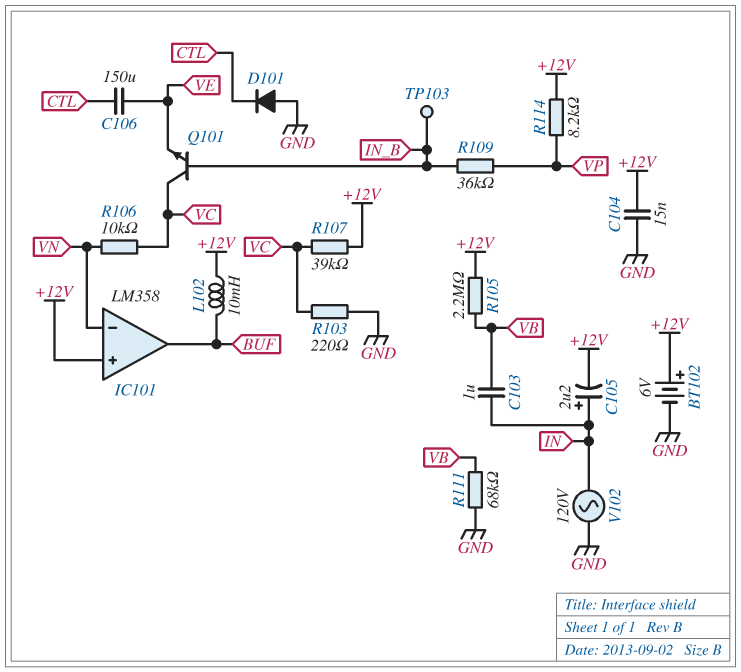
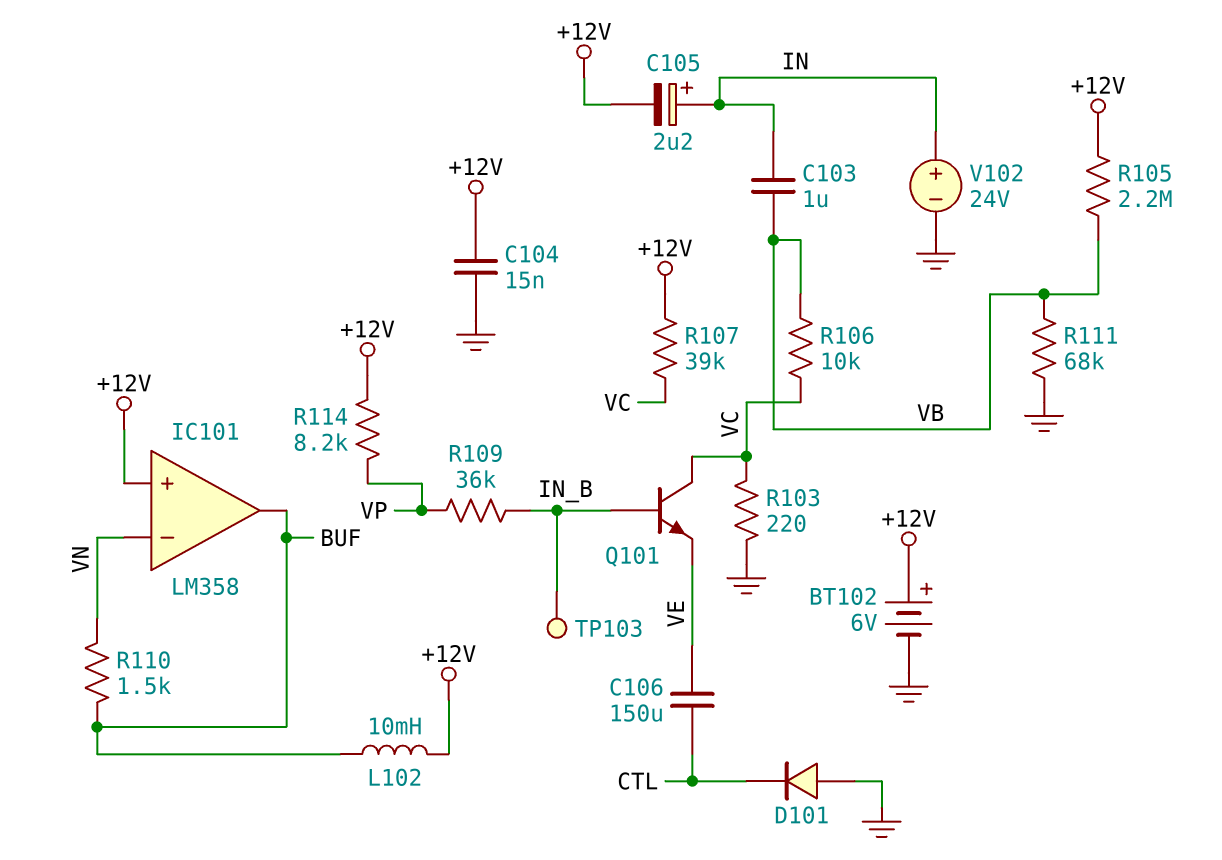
R106: 10k (VC, VN) -> 10k (VB, VC)
R110: none -> 1.5k (BUF, VN)
V102: AC 120V (GND, IN) -> 24V (plus IN, minus GND)

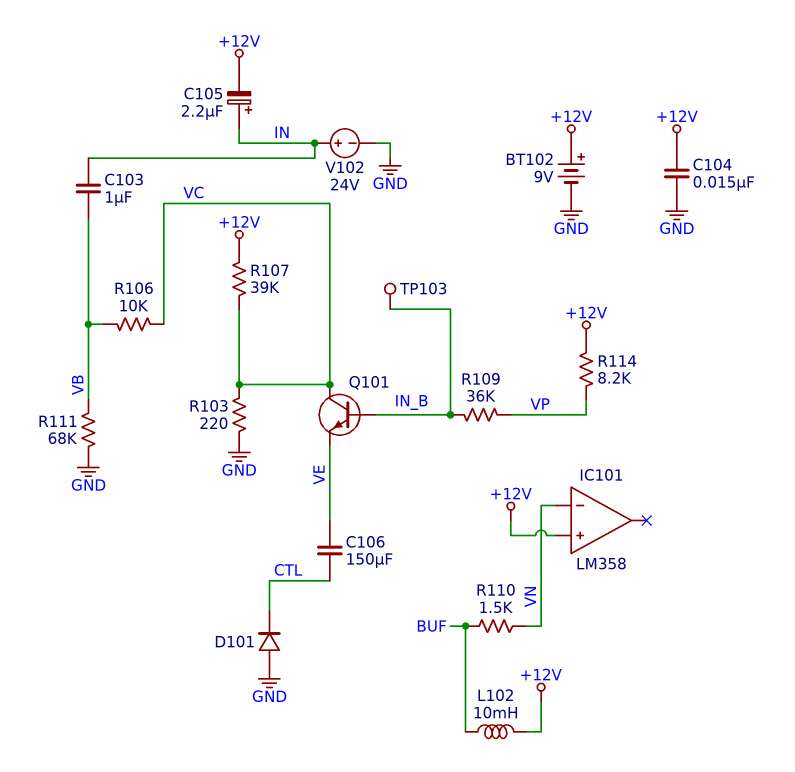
BT102: 6V (plus +12V, minus GND) -> 9V (plus +12V, minus GND)
IC101 pin out: BUF -> none
R105: 2.2M (+12V, VB) -> none

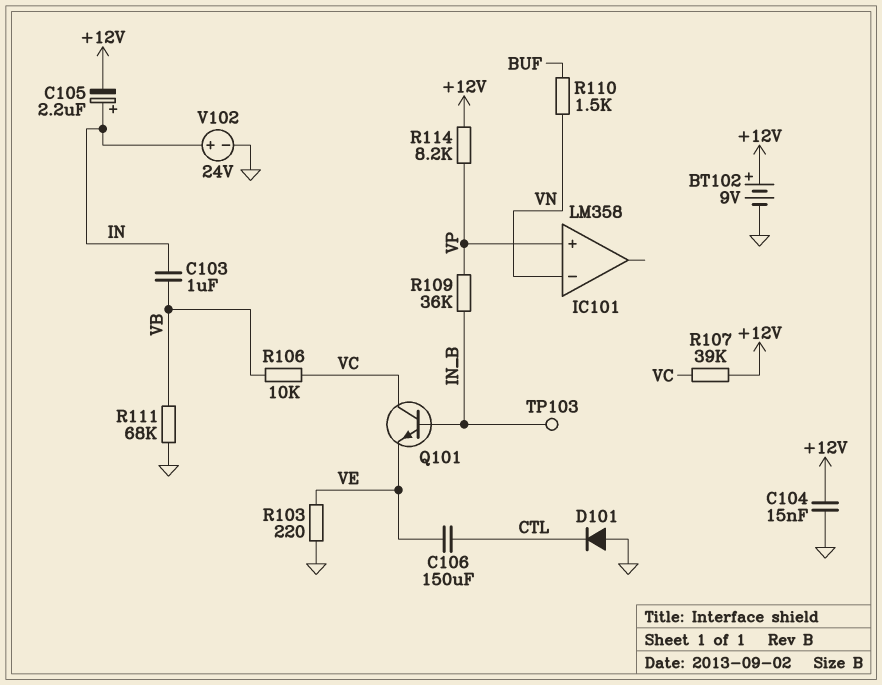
IC101 pin in+: +12V -> VP
L102: 10mH (+12V, BUF) -> none
R103: 220 (GND, VC) -> 220 (GND, VE)

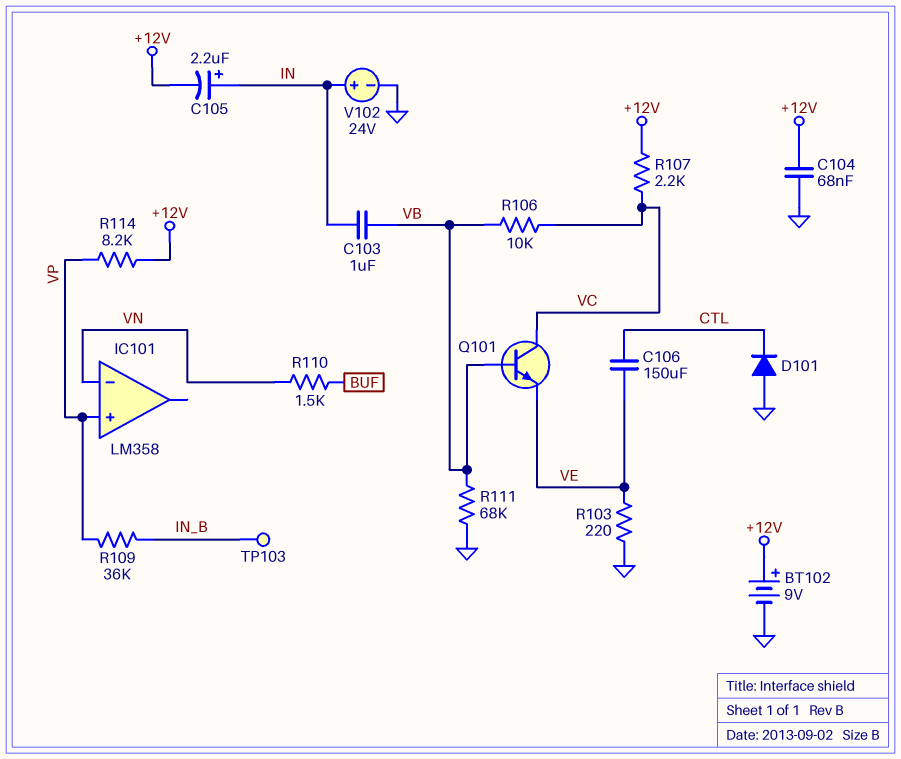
C104: 15nF (+12V, GND) -> 68nF (+12V, GND)
Q101: NPN (B IN_B, C VC, E VE) -> NPN (B VB, C VC, E VE)
R107: 39k (+12V, VC) -> 2.2k (+12V, VC)

